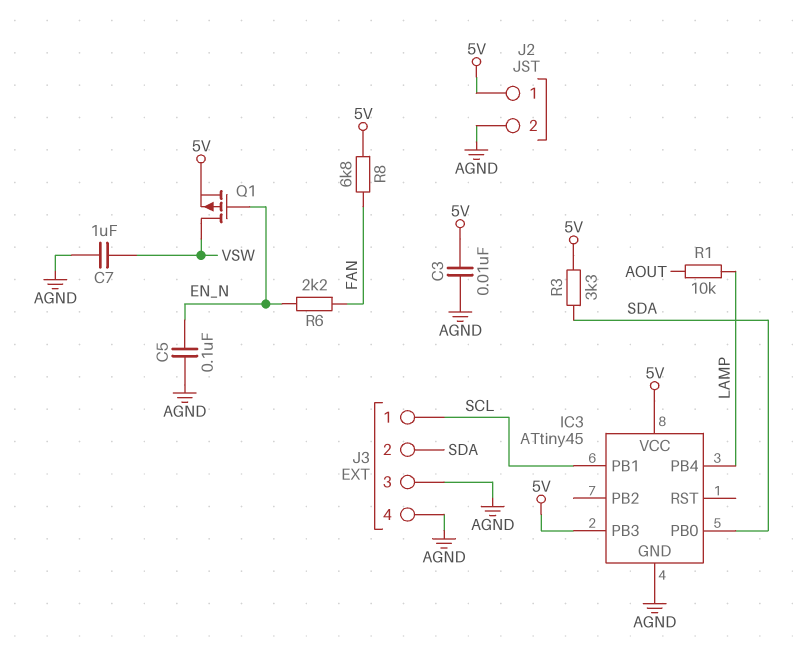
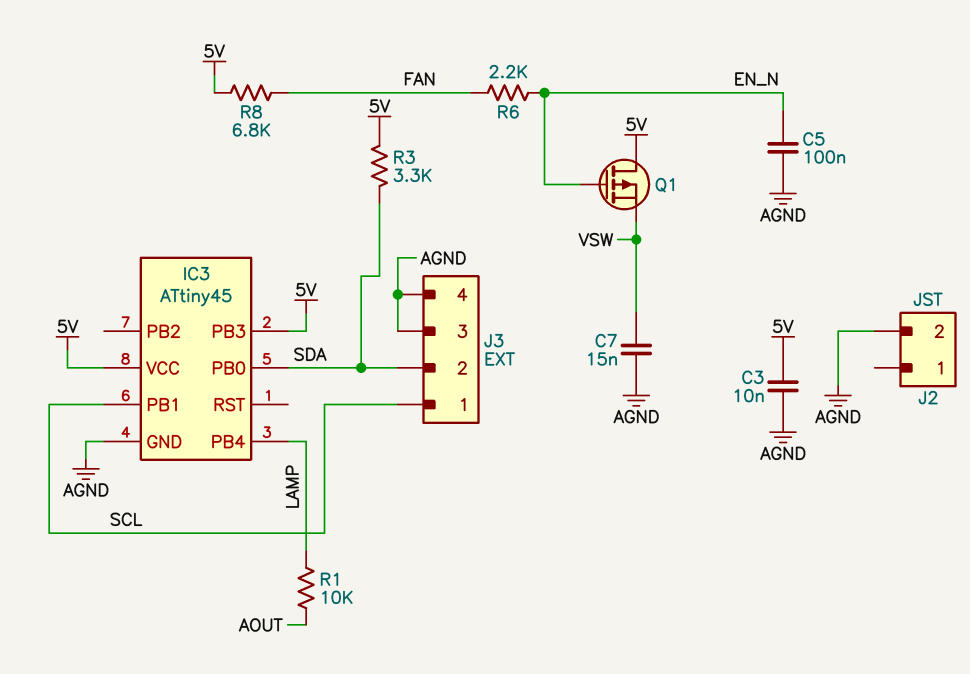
C7: 1uF (AGND, VSW) -> 15nF (AGND, VSW)
J2 pin 1: 5V -> none
Q1: PMOS (G EN_N, D VSW, S 5V) -> PMOS (G EN_N, D 5V, S VSW)

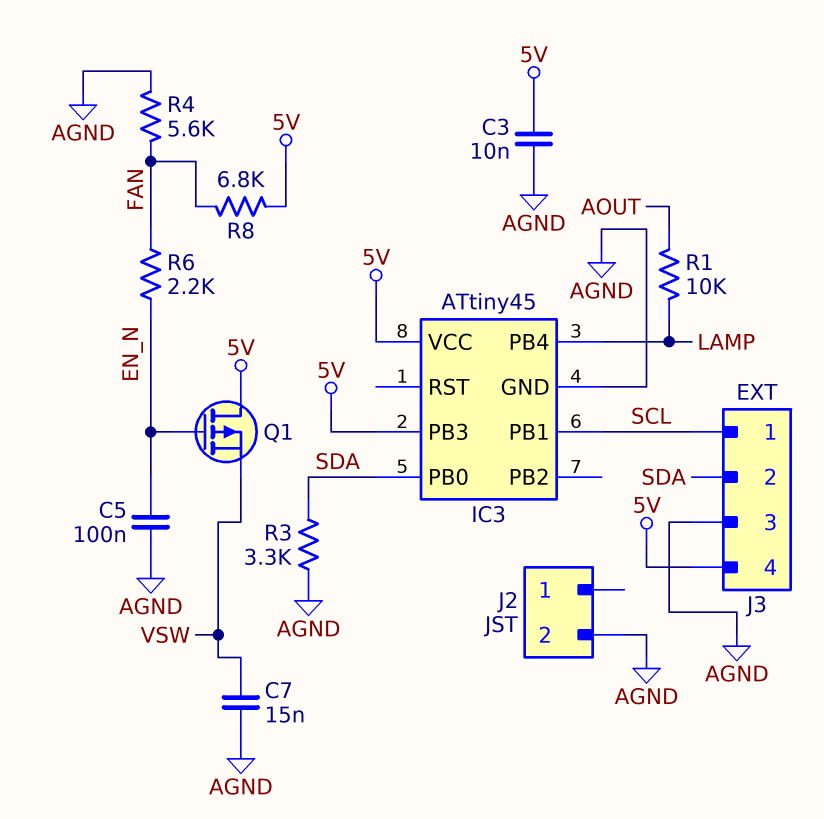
J3 pin 4: AGND -> 5V
R3: 3.3k (5V, SDA) -> 3.3k (AGND, SDA)
R4: none -> 5.6k (AGND, FAN)

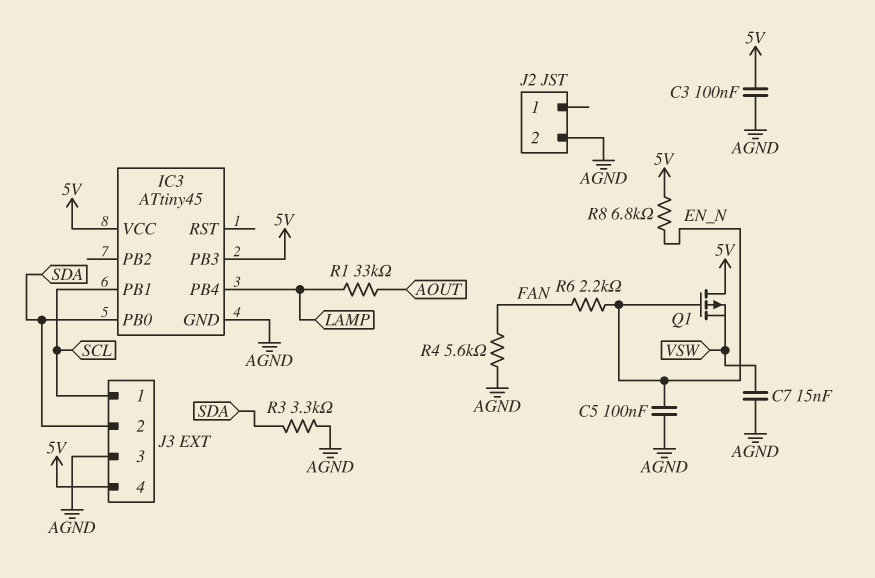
C3: 10nF (5V, AGND) -> 100nF (5V, AGND)
R1: 10k (AOUT, LAMP) -> 33k (AOUT, LAMP)
R8: 6.8k (5V, FAN) -> 6.8k (5V, EN_N)

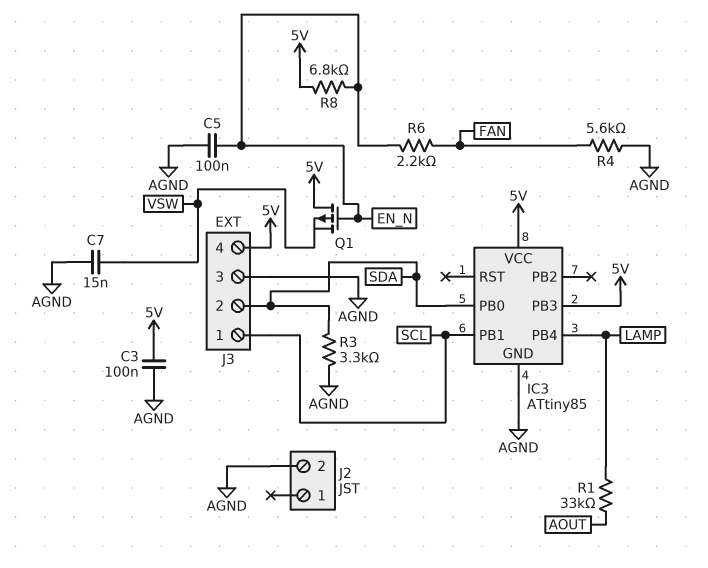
IC3: ATtiny45 -> ATtiny85

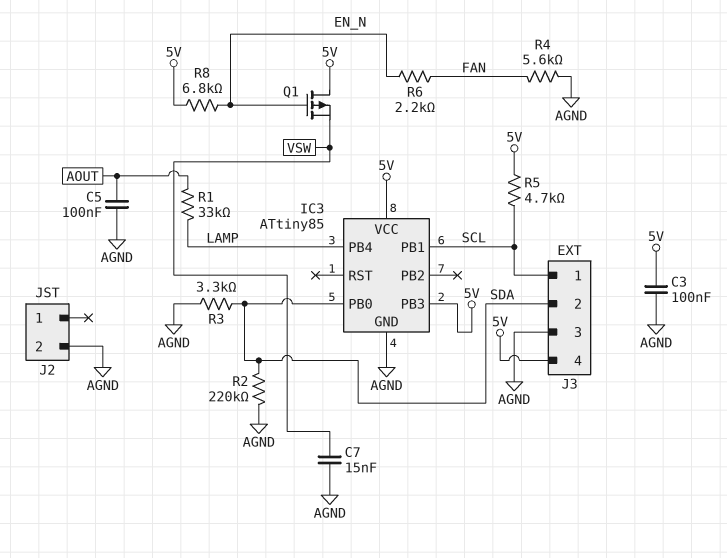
C5: 100nF (AGND, EN_N) -> 100nF (AGND, AOUT)
R2: none -> 220k (AGND, SDA)
R5: none -> 4.7k (5V, SCL)

